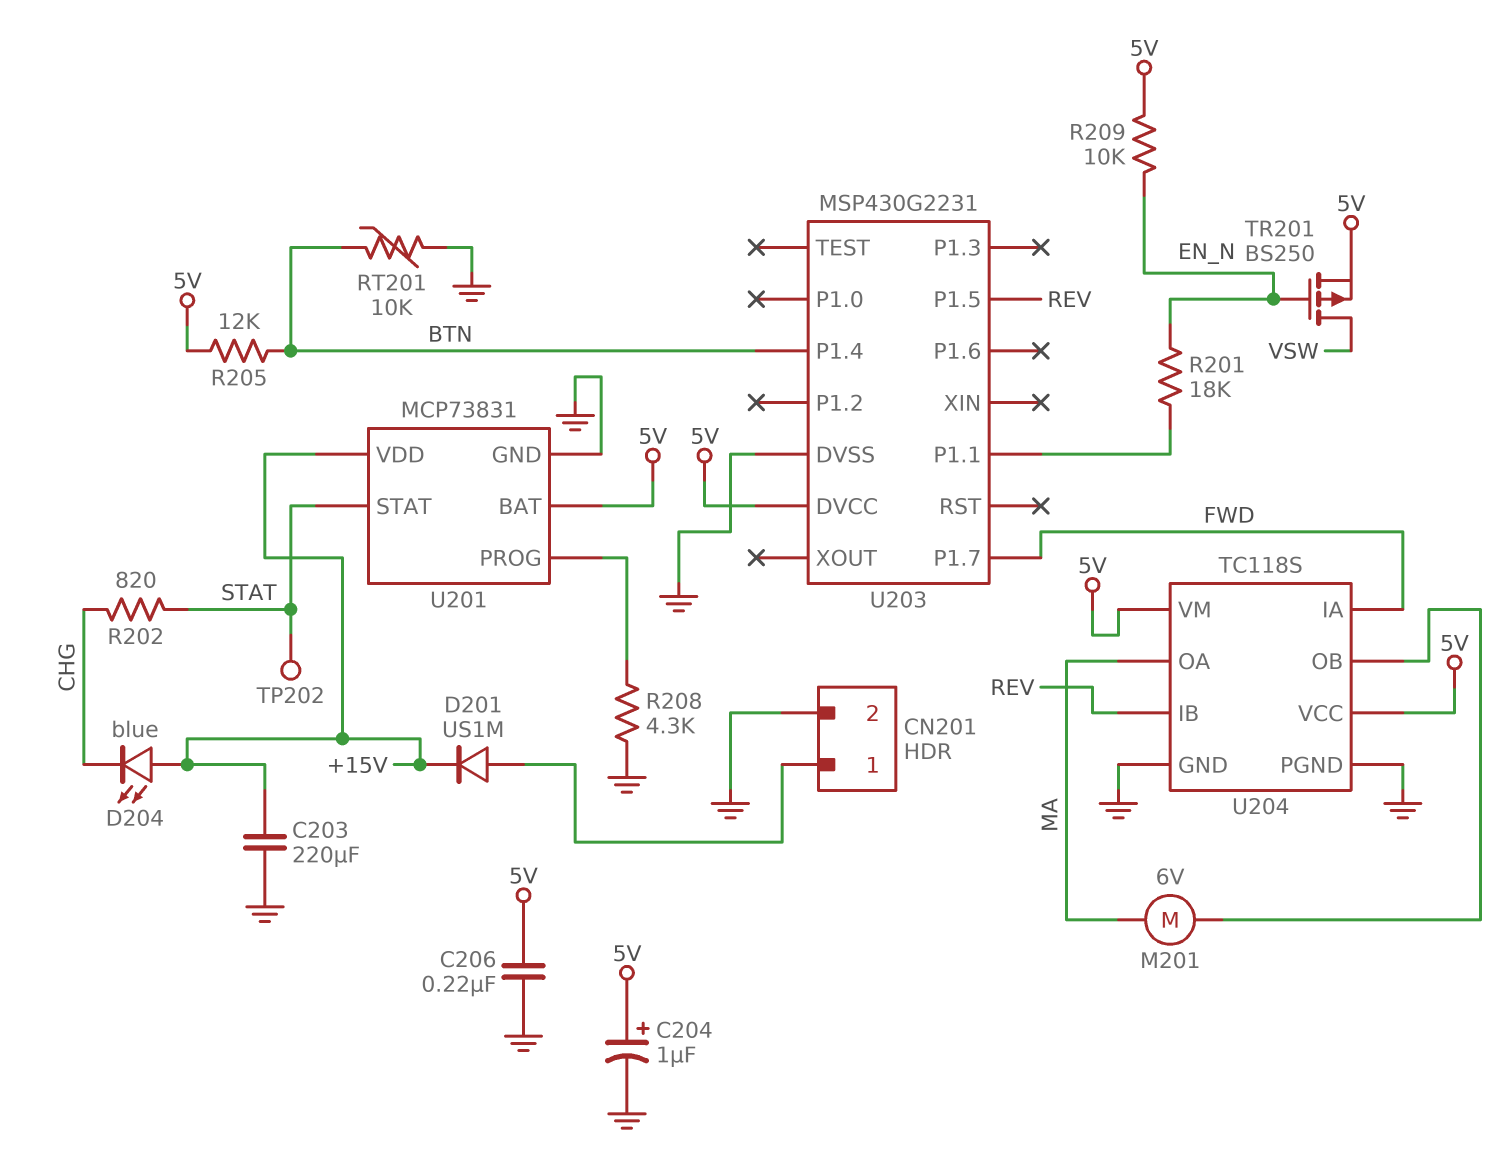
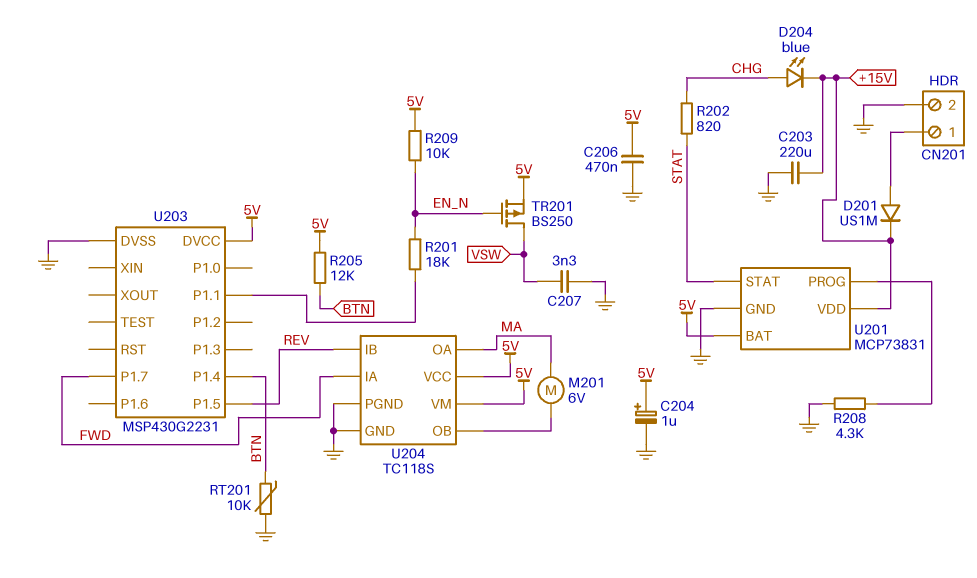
C206: 220nF (5V, GND) -> 470nF (5V, GND)
C207: none -> 3.3nF (GND, VSW)
D204: LED blue (A +15V, K CHG) -> LED blue (A CHG, K +15V)
TP202: test point (STAT) -> none

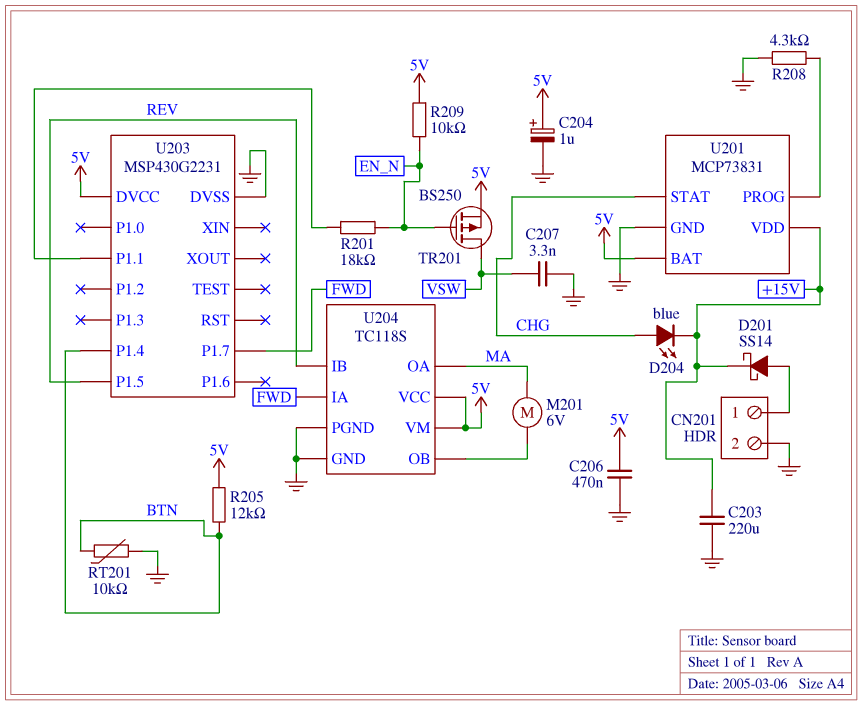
D201: diode US1M (A CN201/1, K +15V) -> schottky SS14 (A CN201/1, K +15V)
R202: 820 (CHG, STAT) -> none
U201 pin STAT: STAT -> CHG

